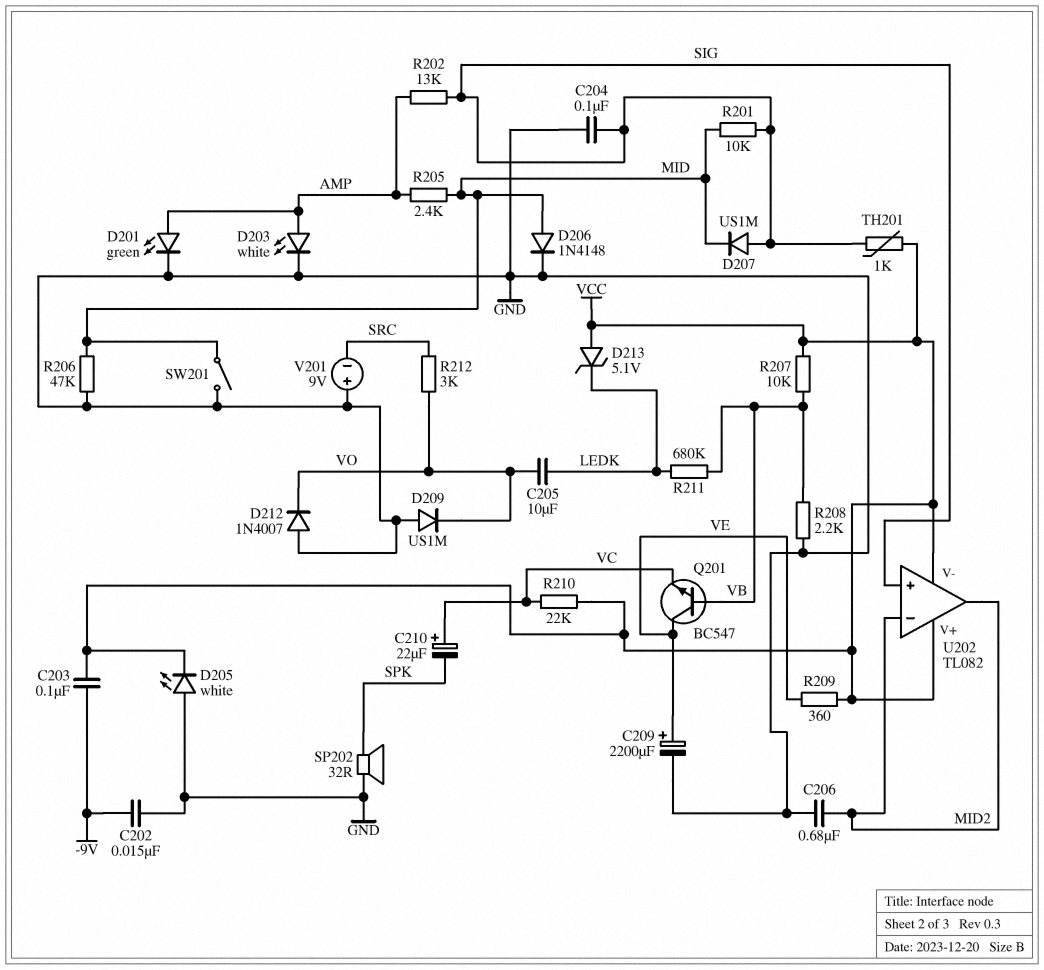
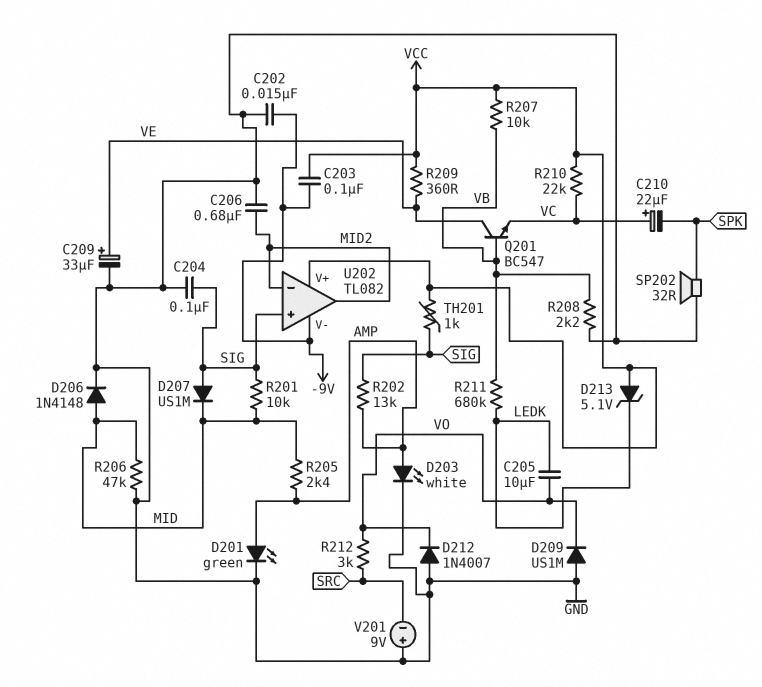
C209: 2200uF (plus VE, minus GND) -> 33uF (plus VE, minus GND)
D205: LED white (A GND, K VCC) -> none
SW201: switch (GND, MID) -> none
U202 pin V-: VCC -> -9V

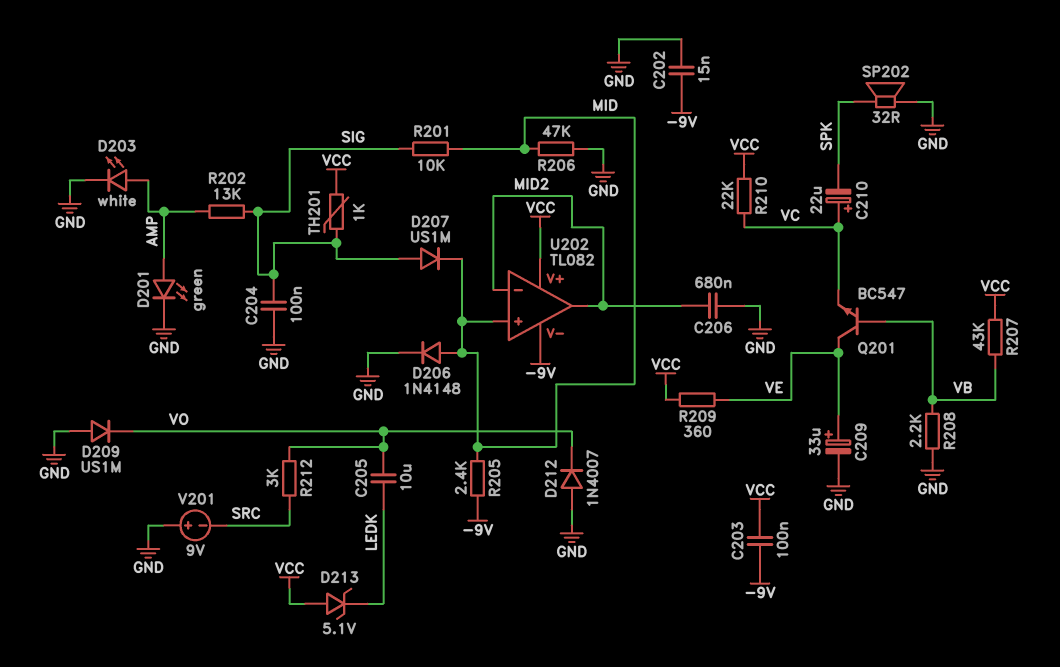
R205: 2.4k (AMP, MID) -> 2.4k (-9V, MID)
R207: 10k (VB, VCC) -> 43k (VB, VCC)
R211: 680k (LEDK, VB) -> none
U202 pin in+: SIG -> MID

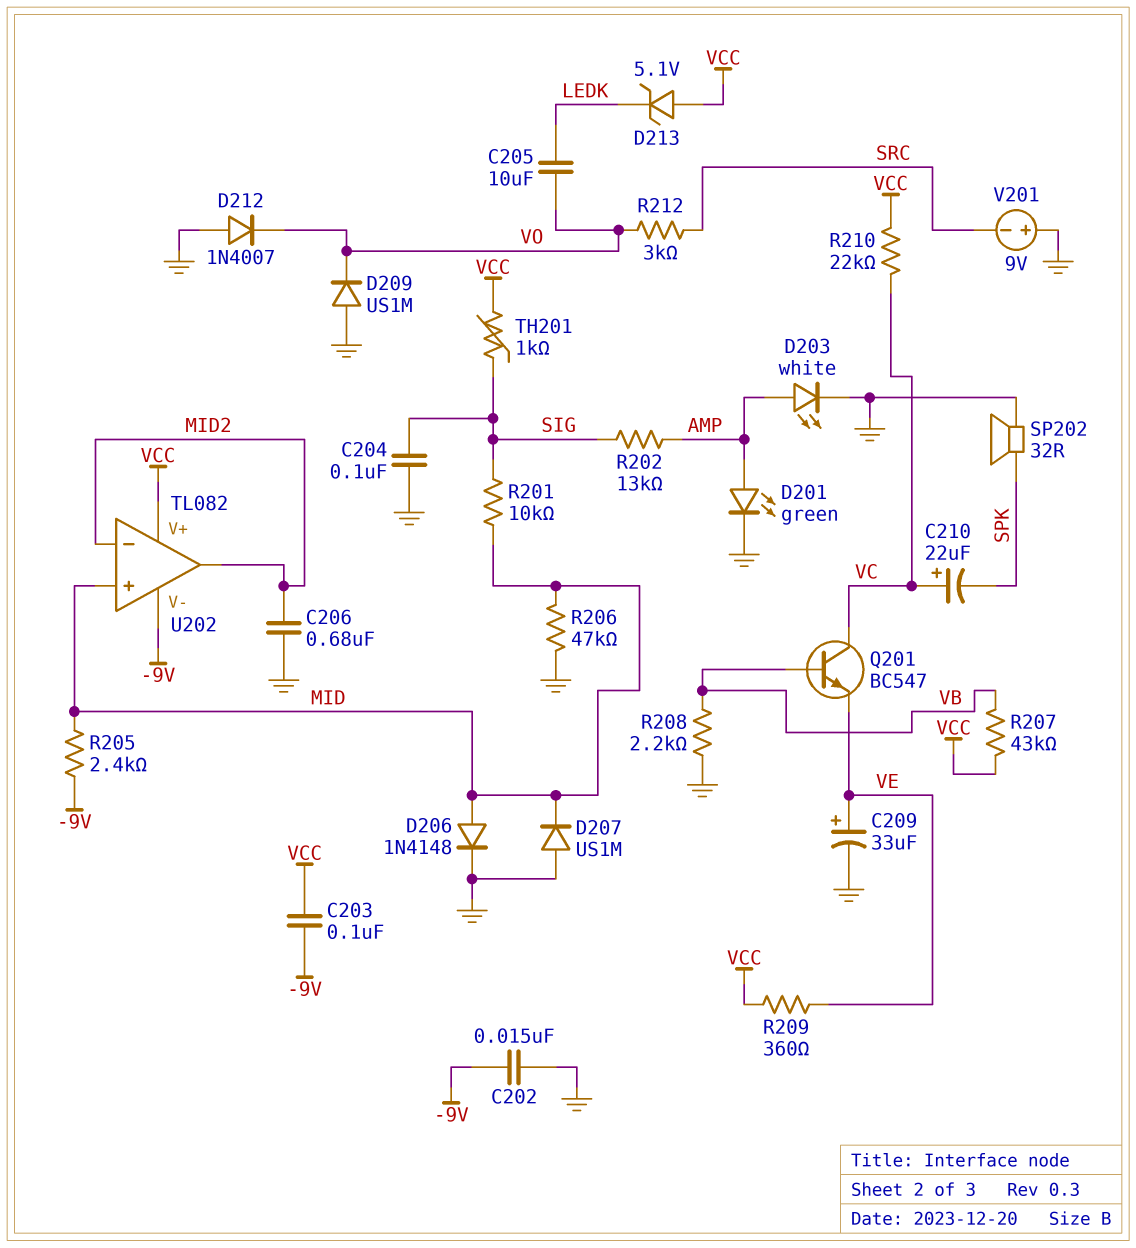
D207: diode US1M (A SIG, K MID) -> diode US1M (A GND, K MID)
Q201: NPN BC547 (B VB, C VE, E VC) -> NPN BC547 (B VB, C VC, E VE)

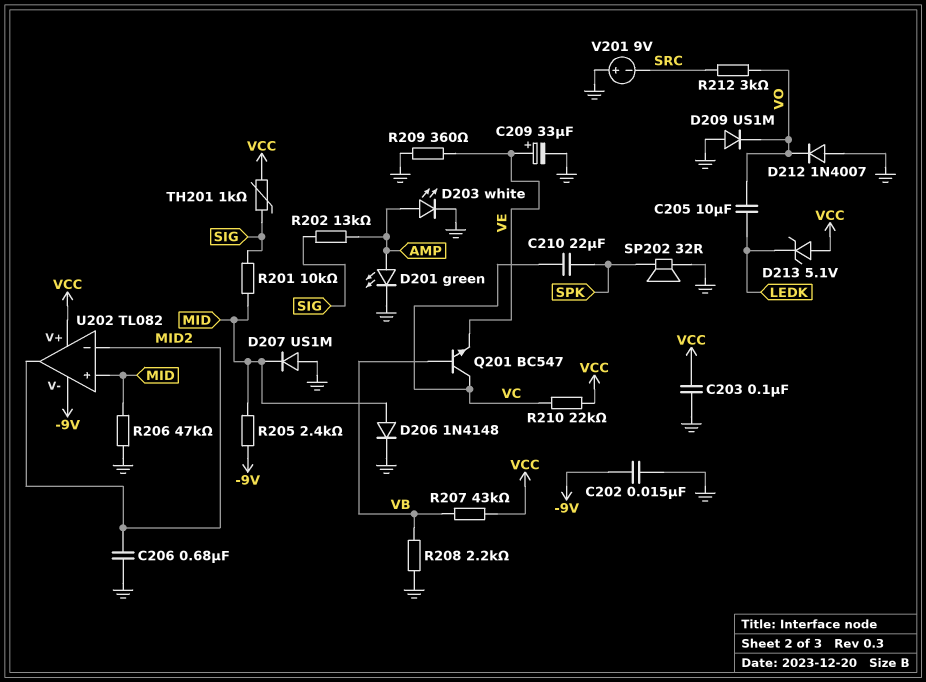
C203: 100nF (-9V, VCC) -> 100nF (GND, VCC)
C204: 100nF (GND, SIG) -> none
C210: 22uF (plus VC, minus SPK) -> 22uF (SPK, VC)
R209: 360 (VCC, VE) -> 360 (GND, VE)

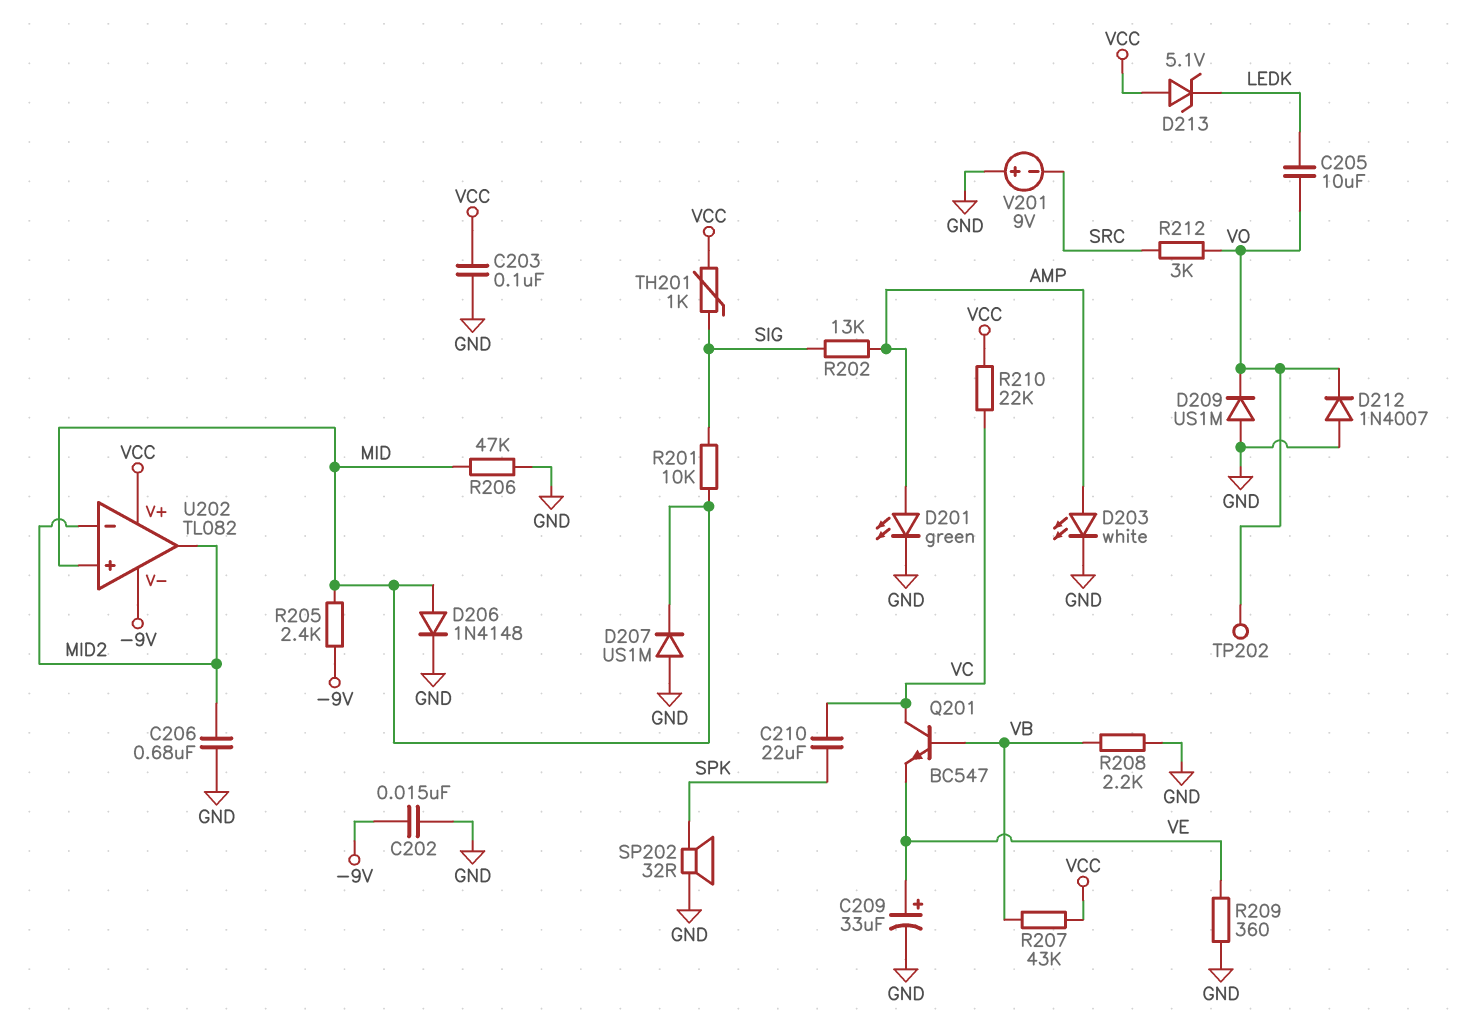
TP202: none -> test point (VO)

